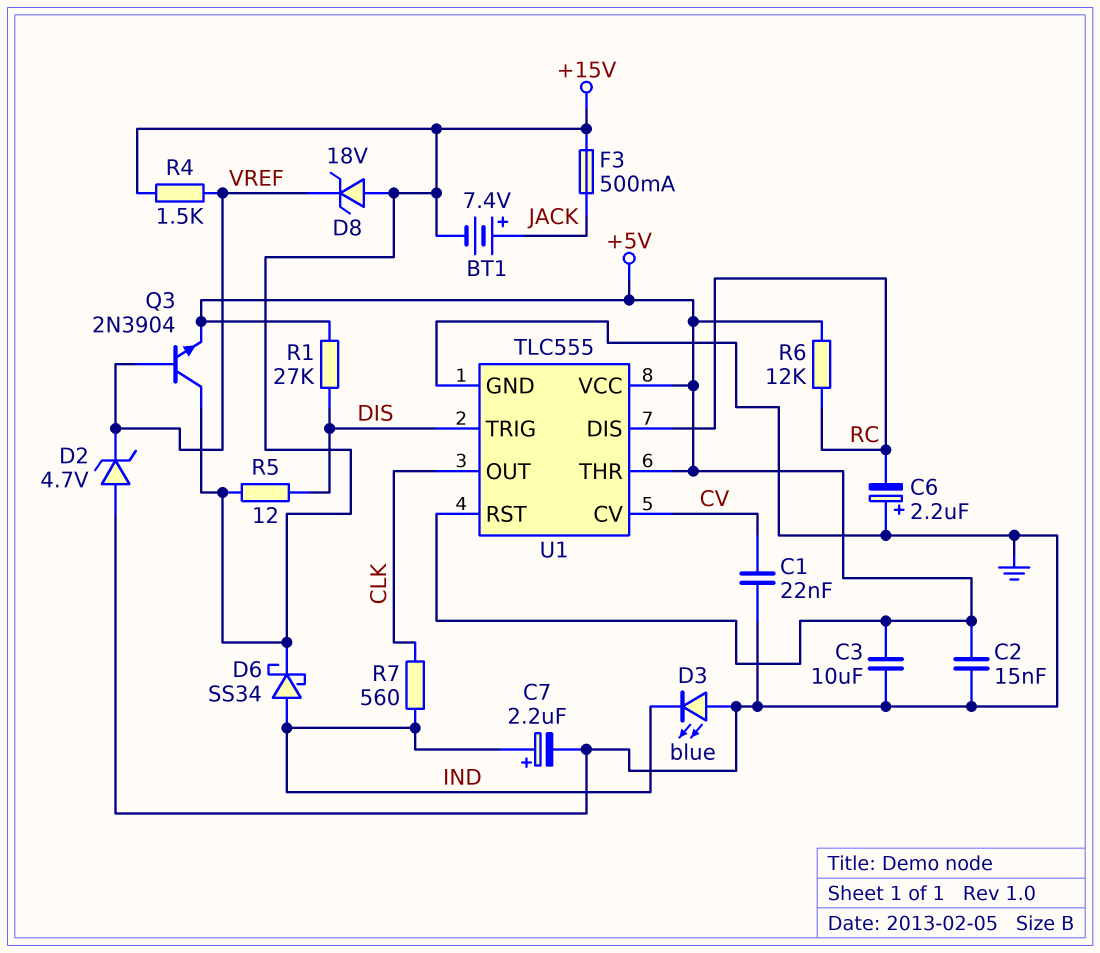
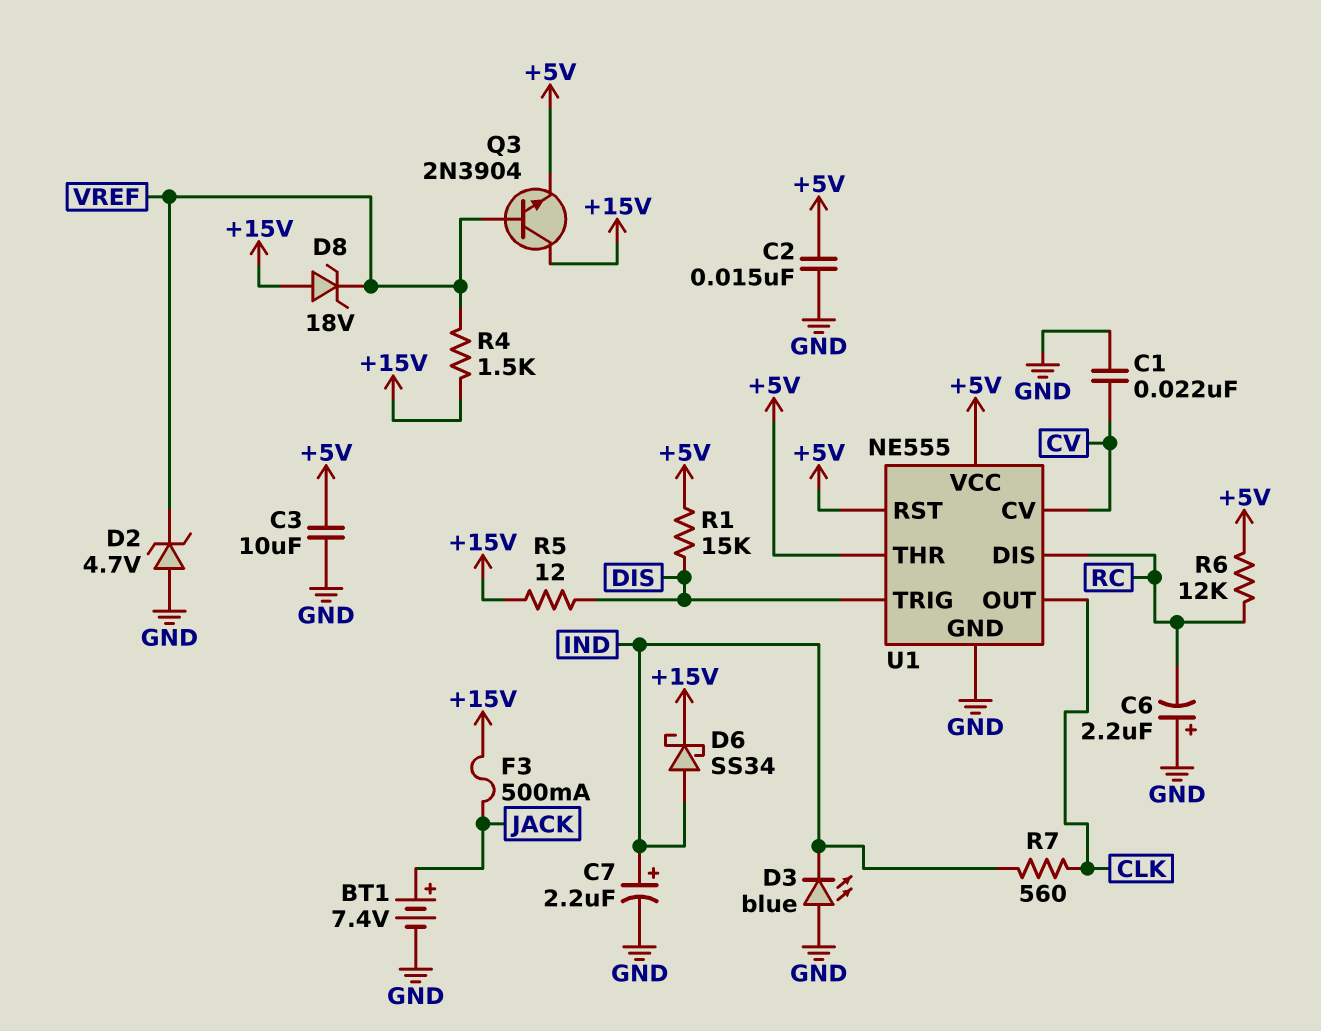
BT1: 7.4V (plus JACK, minus +15V) -> 7.4V (plus JACK, minus GND)
R1: 27k (+5V, DIS) -> 15k (+5V, DIS)
U1: TLC555 -> NE555

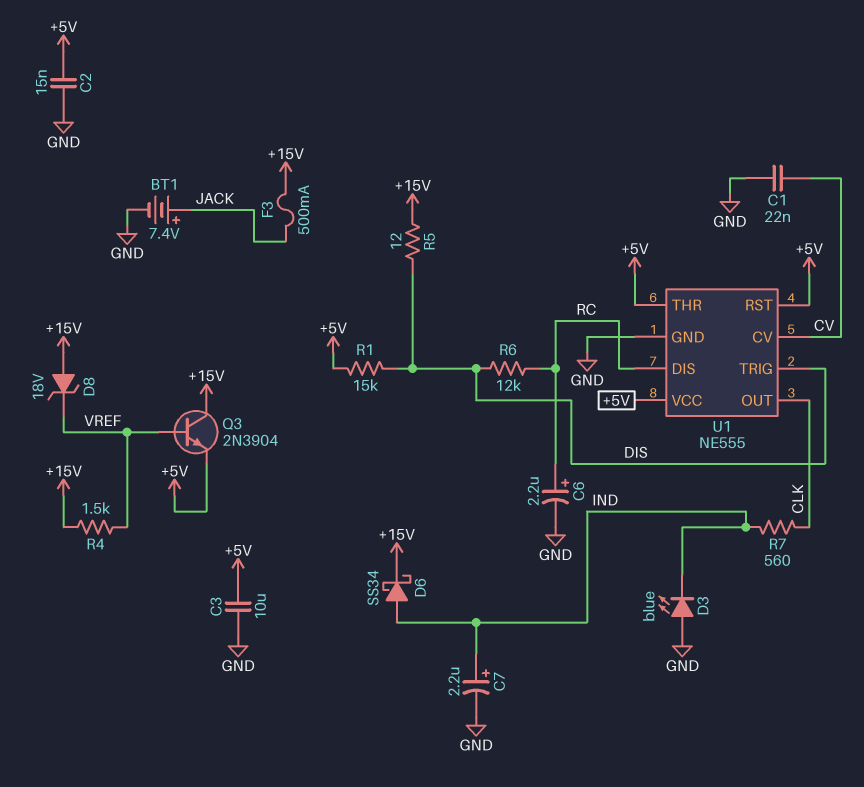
C6: 2.2uF (plus GND, minus RC) -> 2.2uF (plus RC, minus GND)
D2: zener 4.7V (A GND, K VREF) -> none
R6: 12k (+5V, RC) -> 12k (DIS, RC)

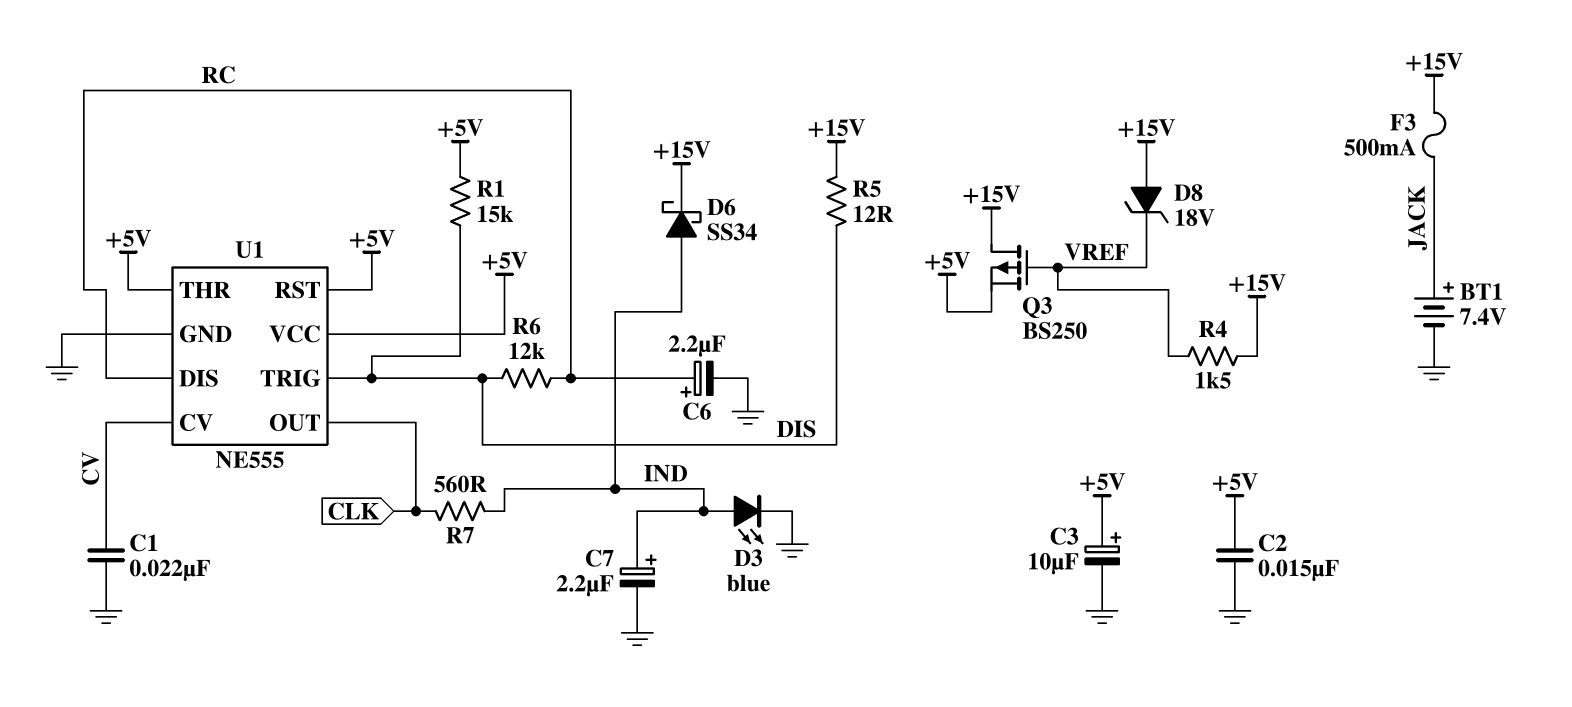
C3: 10uF (+5V, GND) -> 10uF (plus +5V, minus GND)
D3: LED blue (A GND, K IND) -> LED blue (A IND, K GND)
Q3: NPN 2N3904 (B VREF, C +15V, E +5V) -> PMOS BS250 (G VREF, D +15V, S +5V)

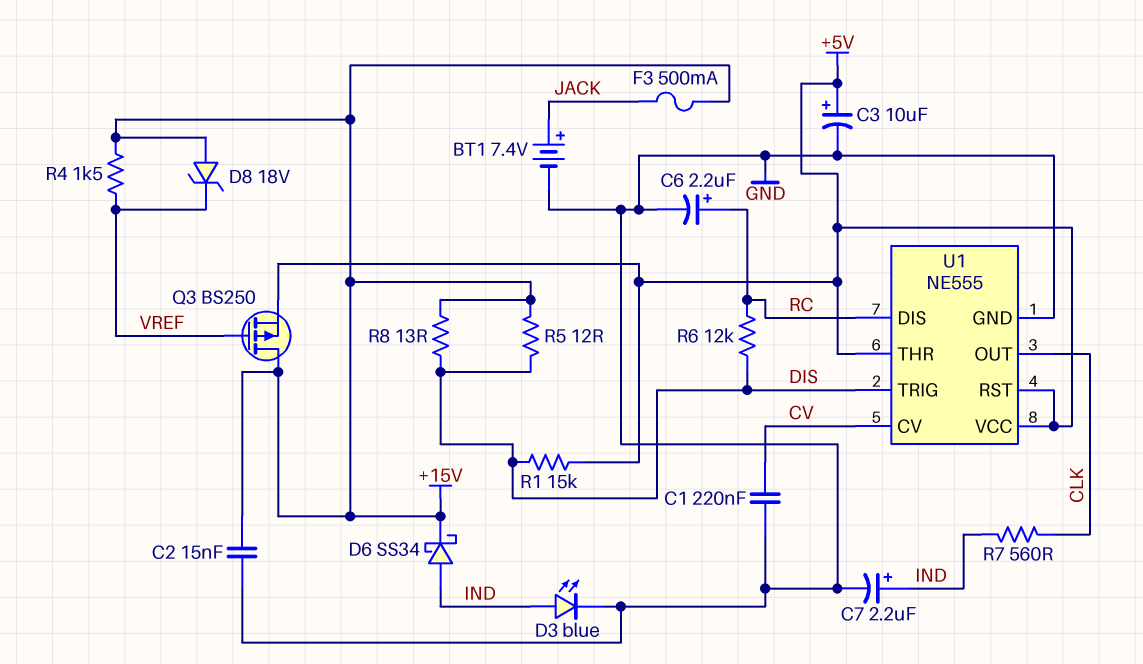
C1: 22nF (CV, GND) -> 220nF (CV, GND)
C2: 15nF (+5V, GND) -> 15nF (+15V, GND)
R8: none -> 13 (+15V, DIS)

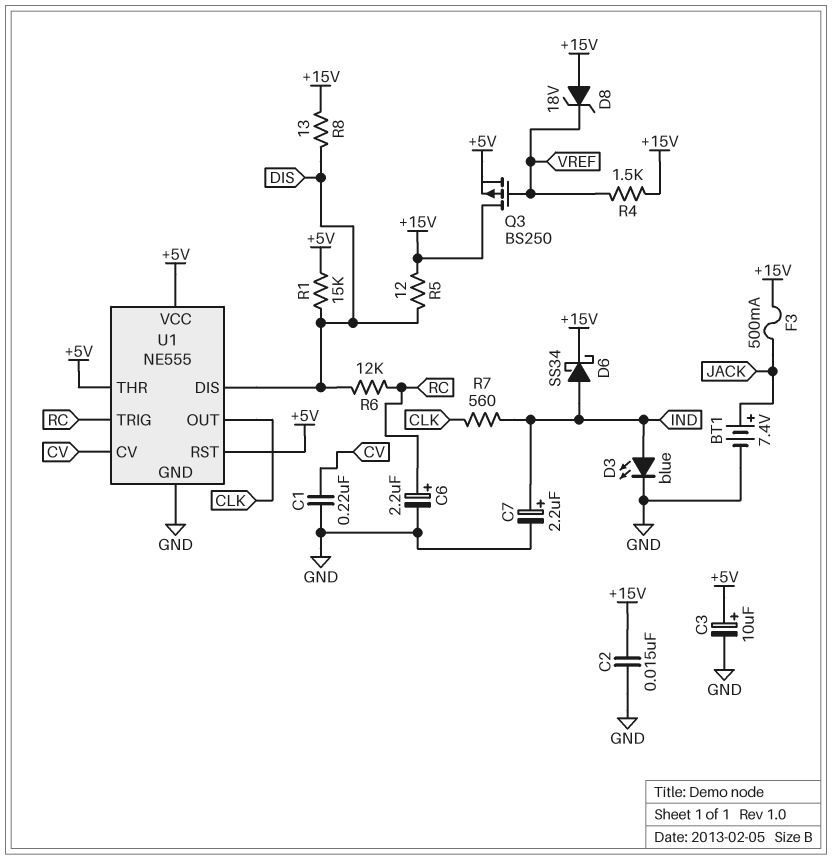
U1 pin DIS: RC -> DIS
U1 pin TRIG: DIS -> RC

